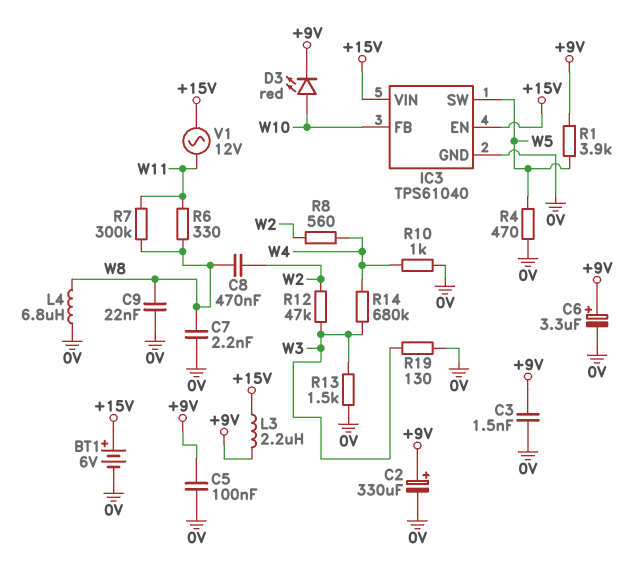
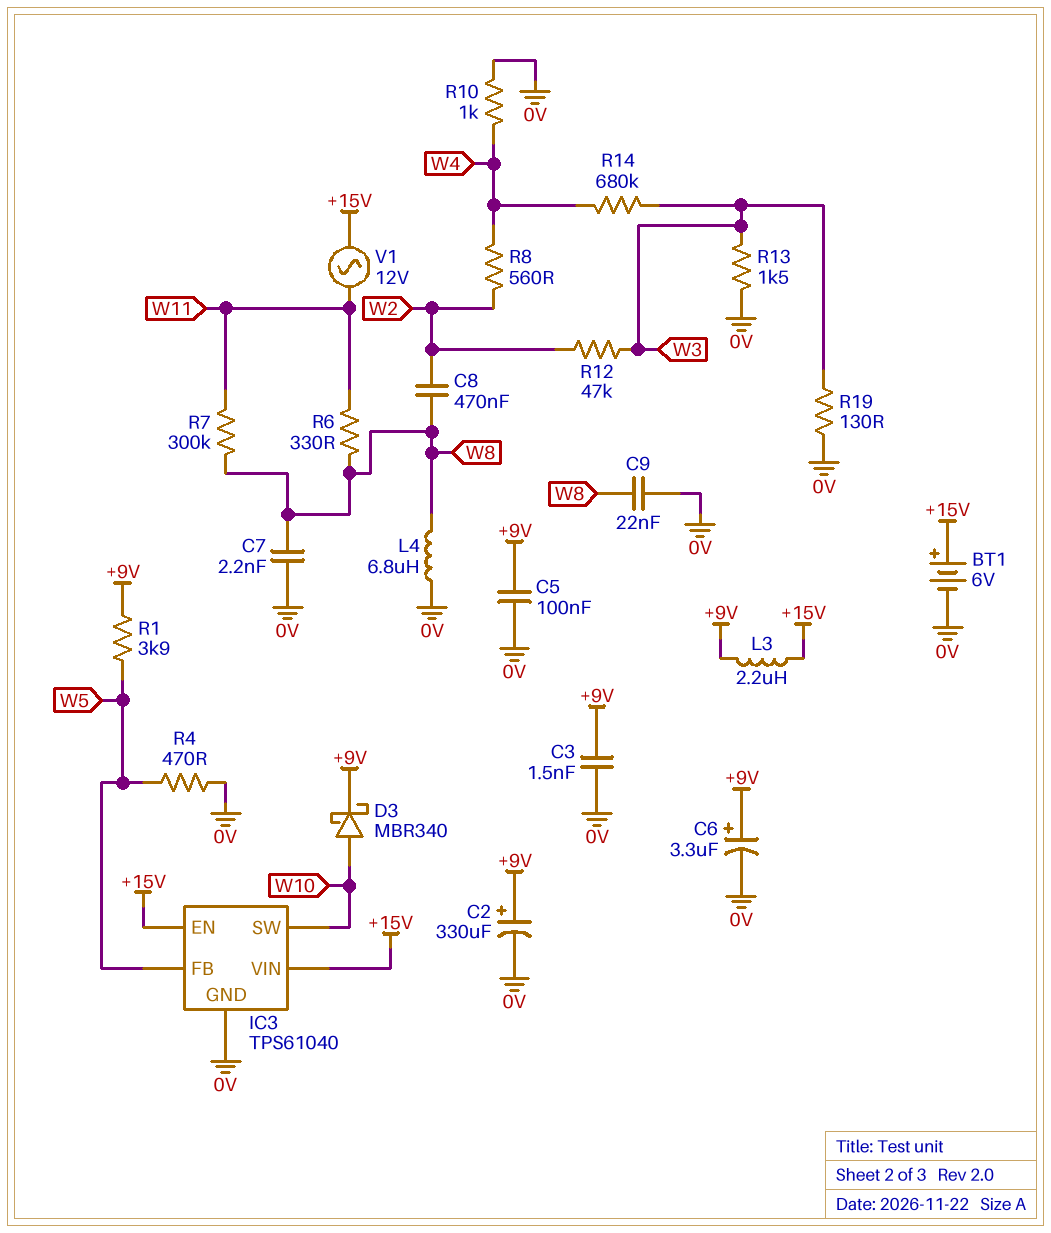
D3: LED red (A W10, K +9V) -> schottky MBR340 (A W10, K +9V)
IC3 pin FB: W10 -> W5
IC3 pin SW: W5 -> W10

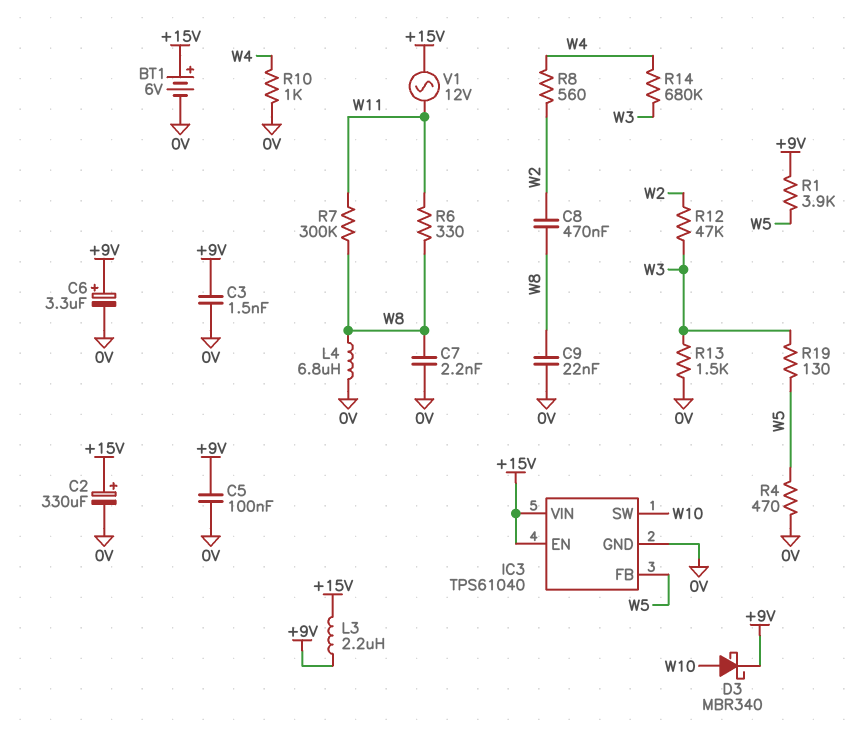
C2: 330uF (plus +9V, minus 0V) -> 330uF (plus +15V, minus 0V)
R19: 130 (0V, W3) -> 130 (W3, W5)

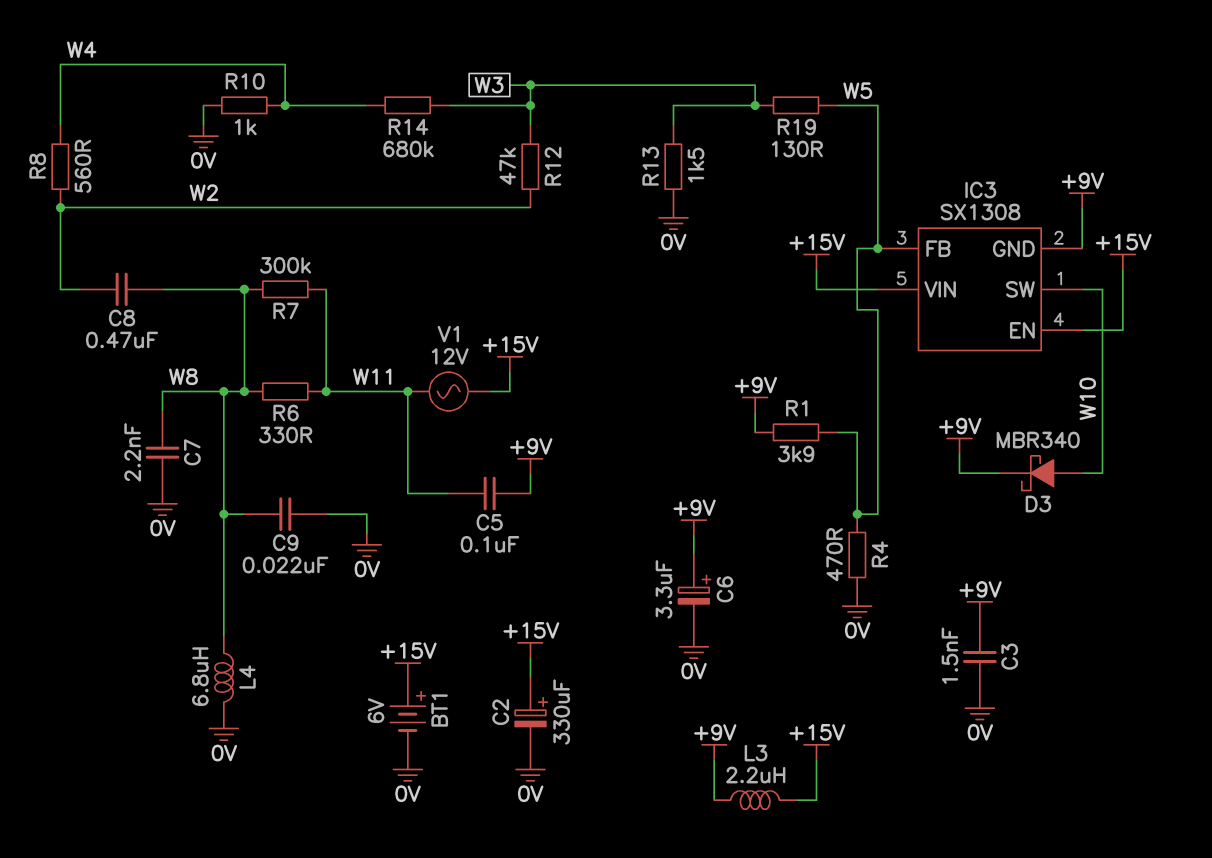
C5: 100nF (+9V, 0V) -> 100nF (+9V, W11)
IC3: TPS61040 -> SX1308
IC3 pin GND: 0V -> +9V

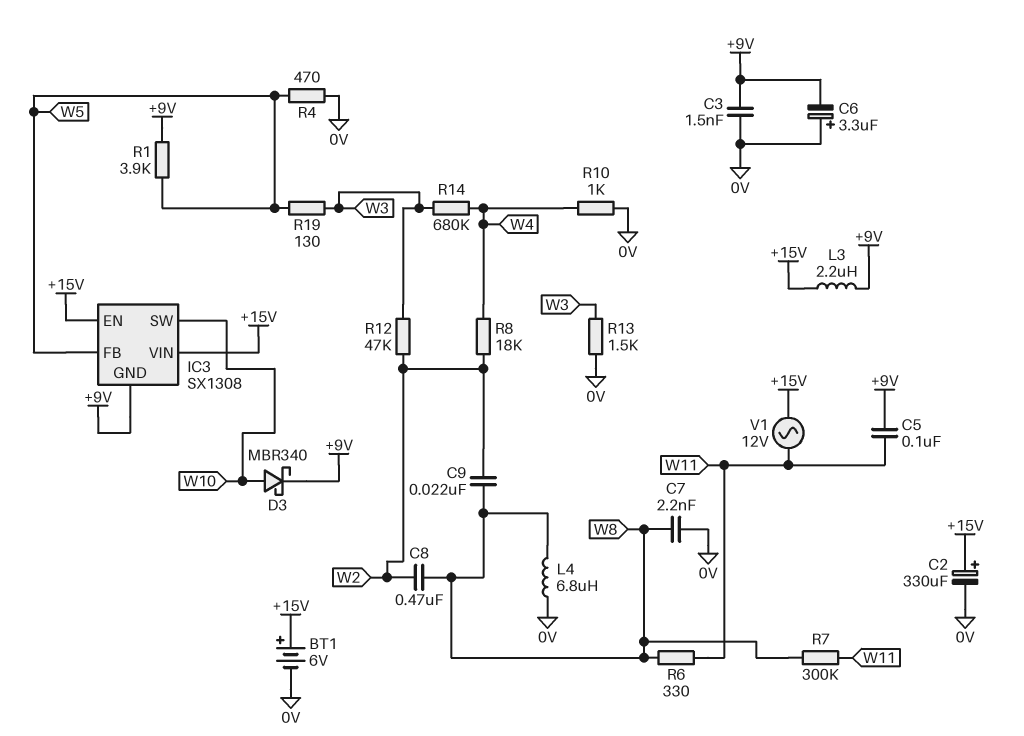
C6: 3.3uF (plus +9V, minus 0V) -> 3.3uF (plus 0V, minus +9V)
C9: 22nF (0V, W8) -> 22nF (W2, W8)
R8: 560 (W2, W4) -> 18k (W2, W4)

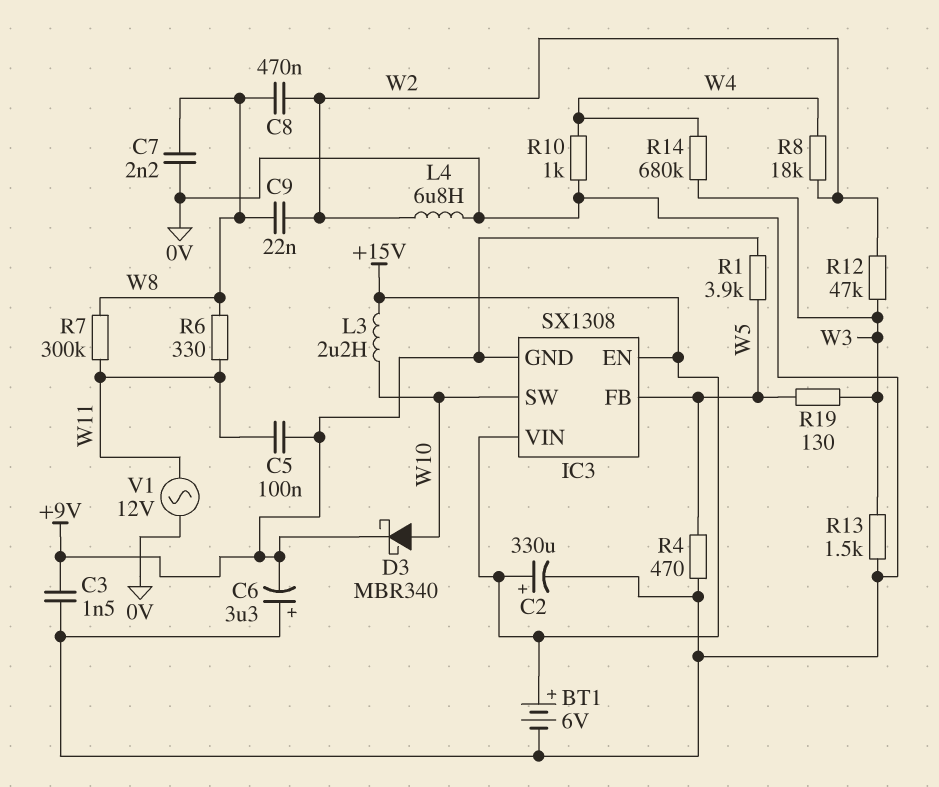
L3: 2.2uH (+9V, +15V) -> 2.2uH (+15V, W10)
L4: 6.8uH (0V, W8) -> 6.8uH (0V, W2)
V1: AC 12V (+15V, W11) -> AC 12V (0V, W11)

